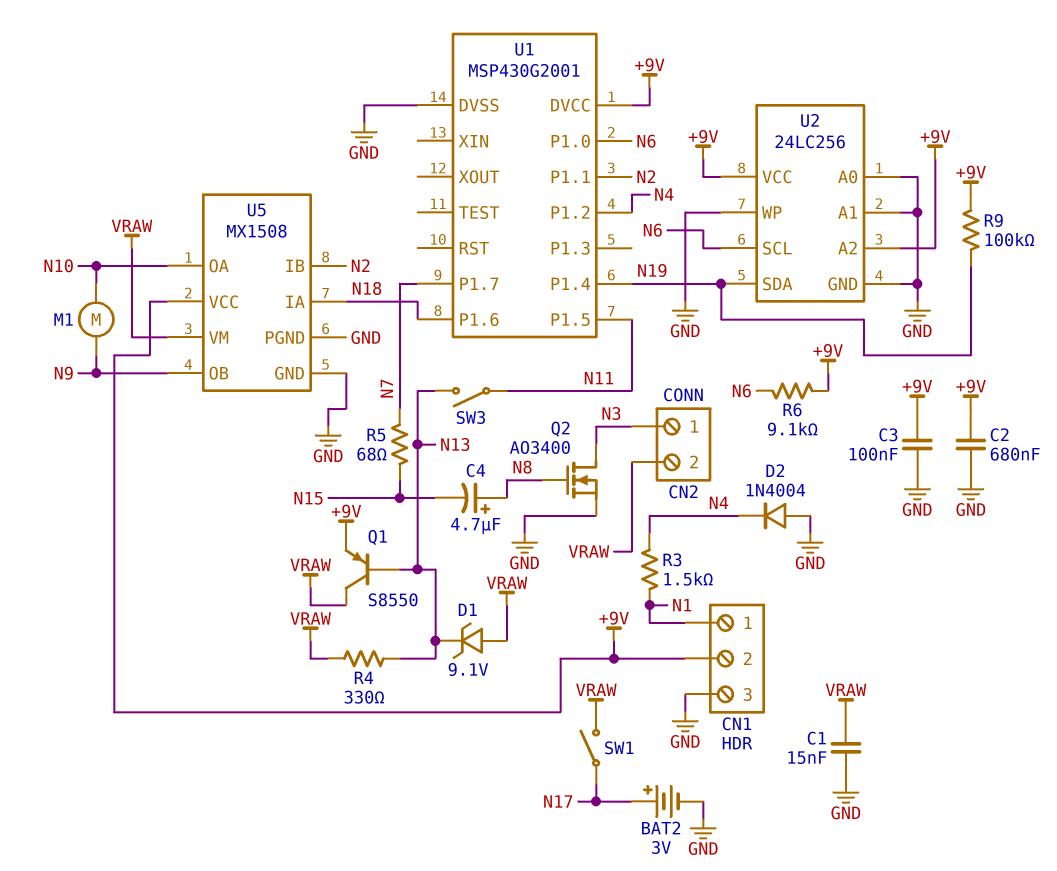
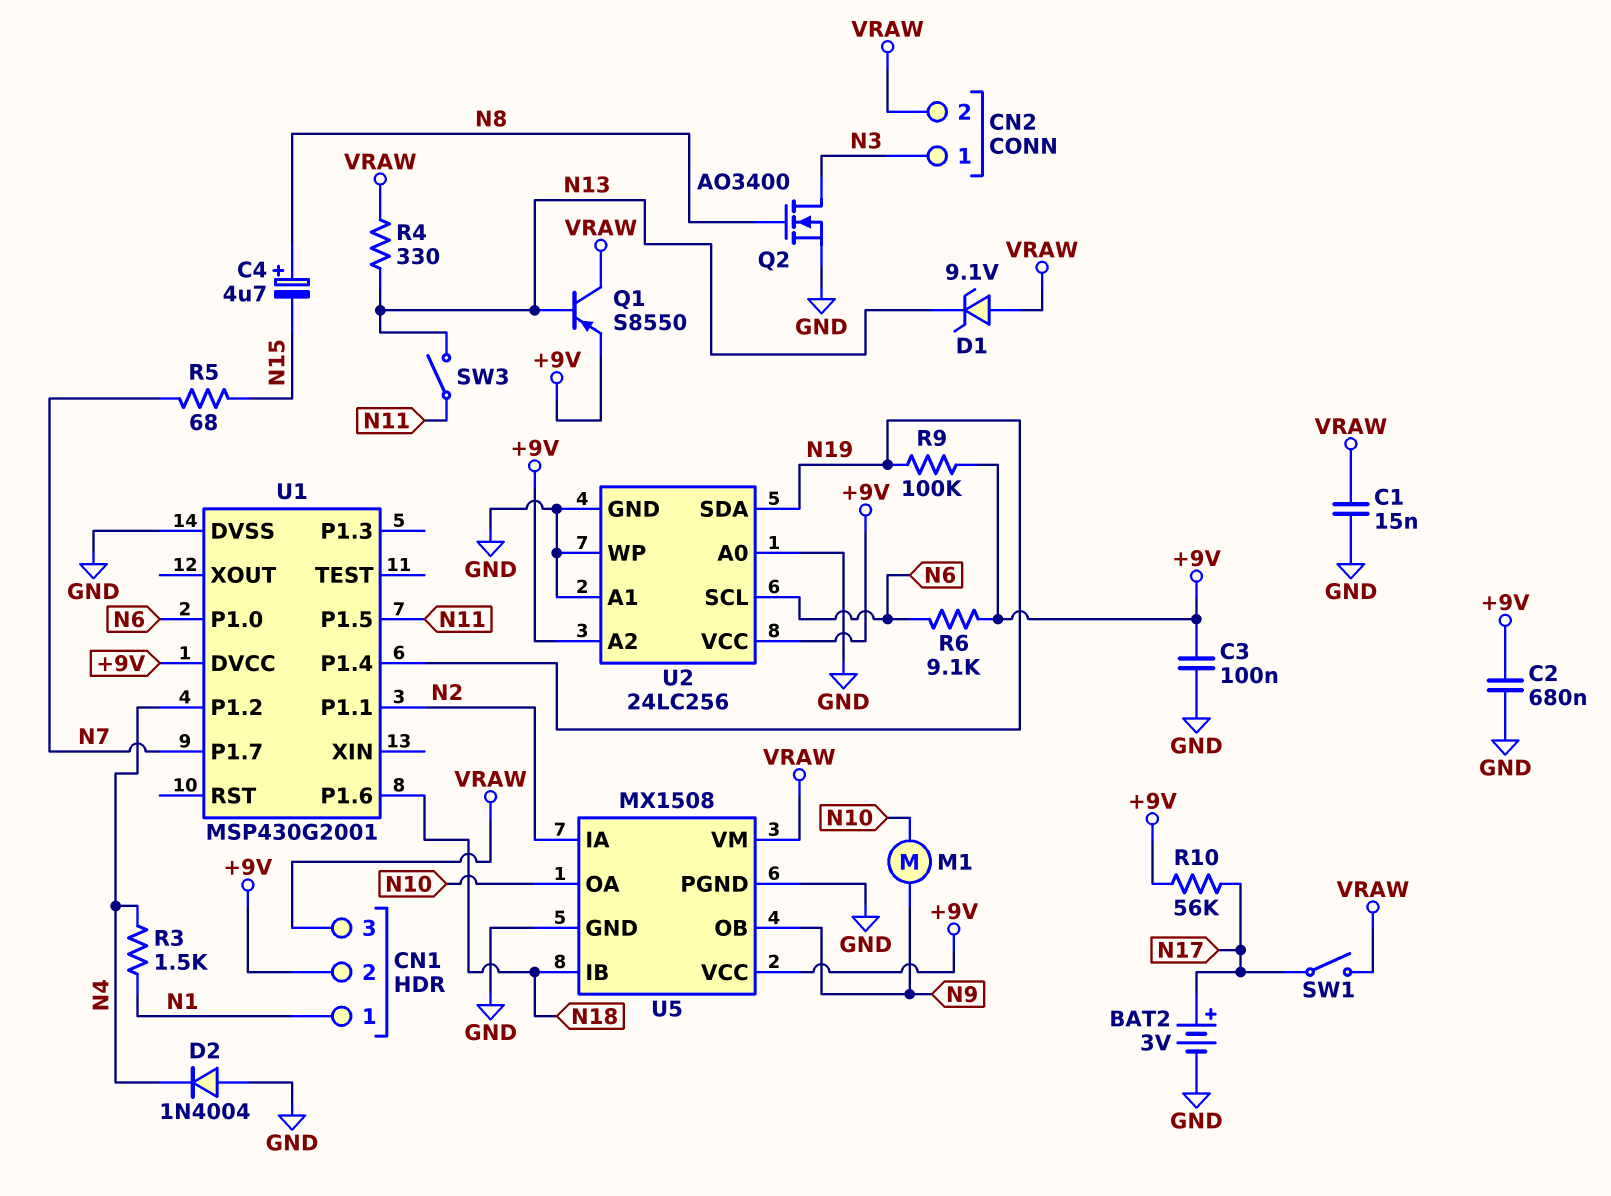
CN1 pin 3: GND -> VRAW
R10: none -> 56k (+9V, N17)
U5 pin IA: N18 -> N2
U5 pin IB: N2 -> N18

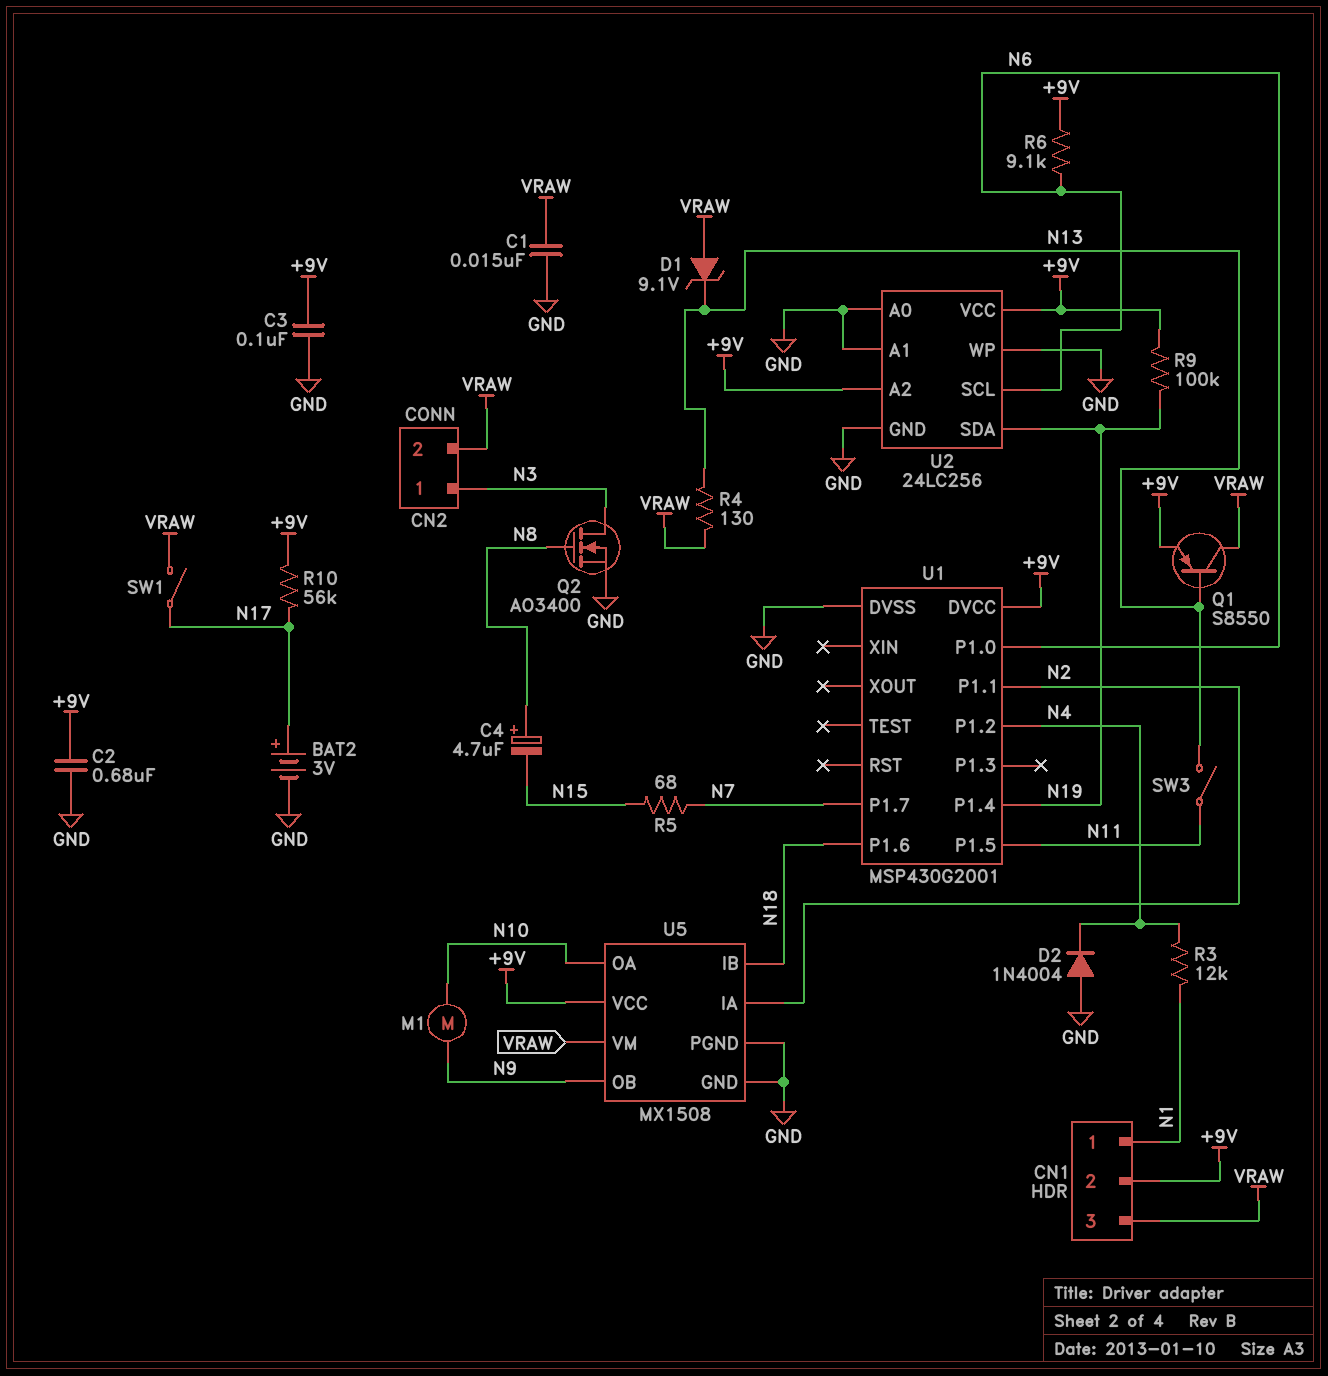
R3: 1.5k (N1, N4) -> 12k (N1, N4)
R4: 330 (N13, VRAW) -> 130 (N13, VRAW)

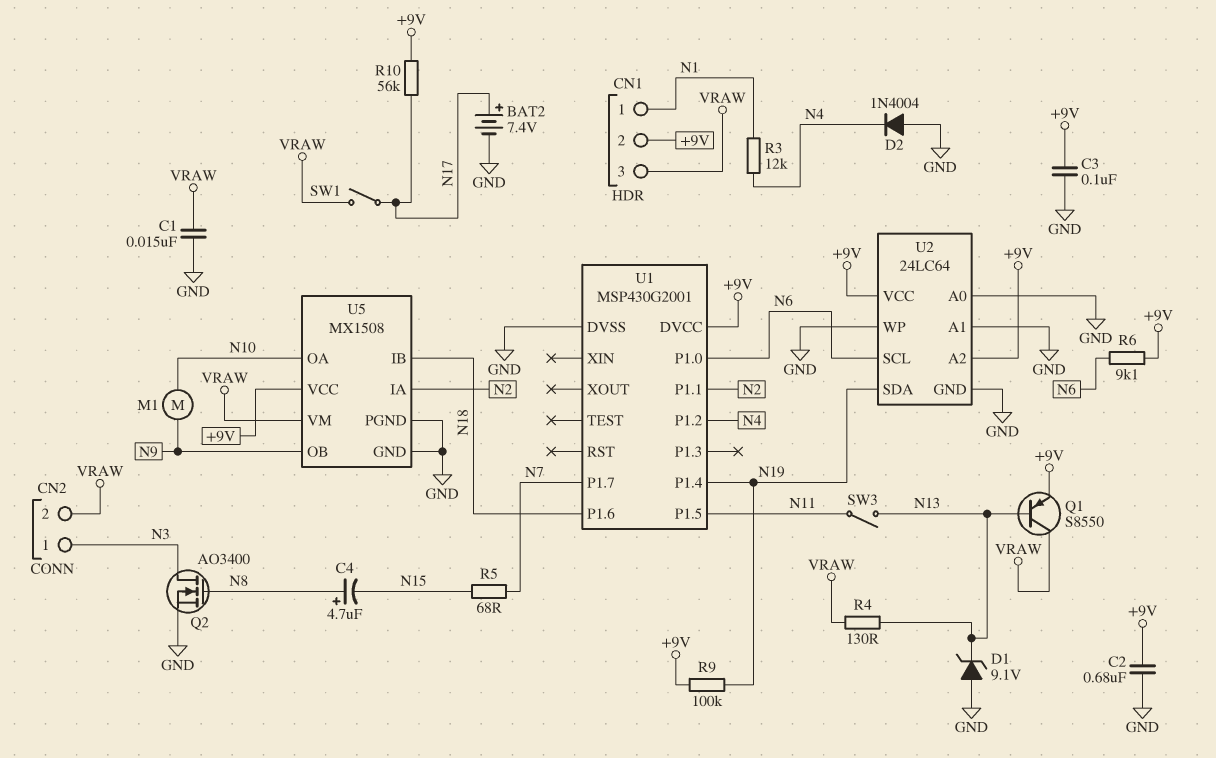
BAT2: 3V (plus N17, minus GND) -> 7.4V (plus N17, minus GND)
D1: zener 9.1V (A VRAW, K N13) -> zener 9.1V (A GND, K N13)
U2: 24LC256 -> 24LC64

